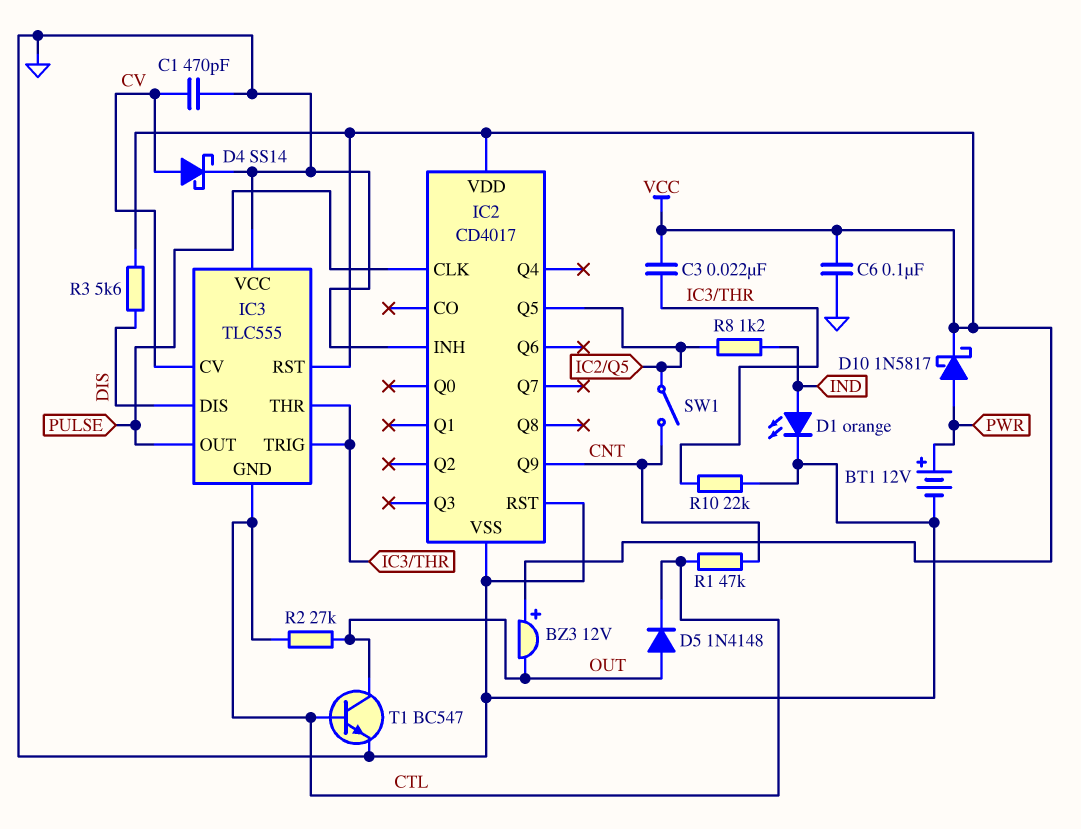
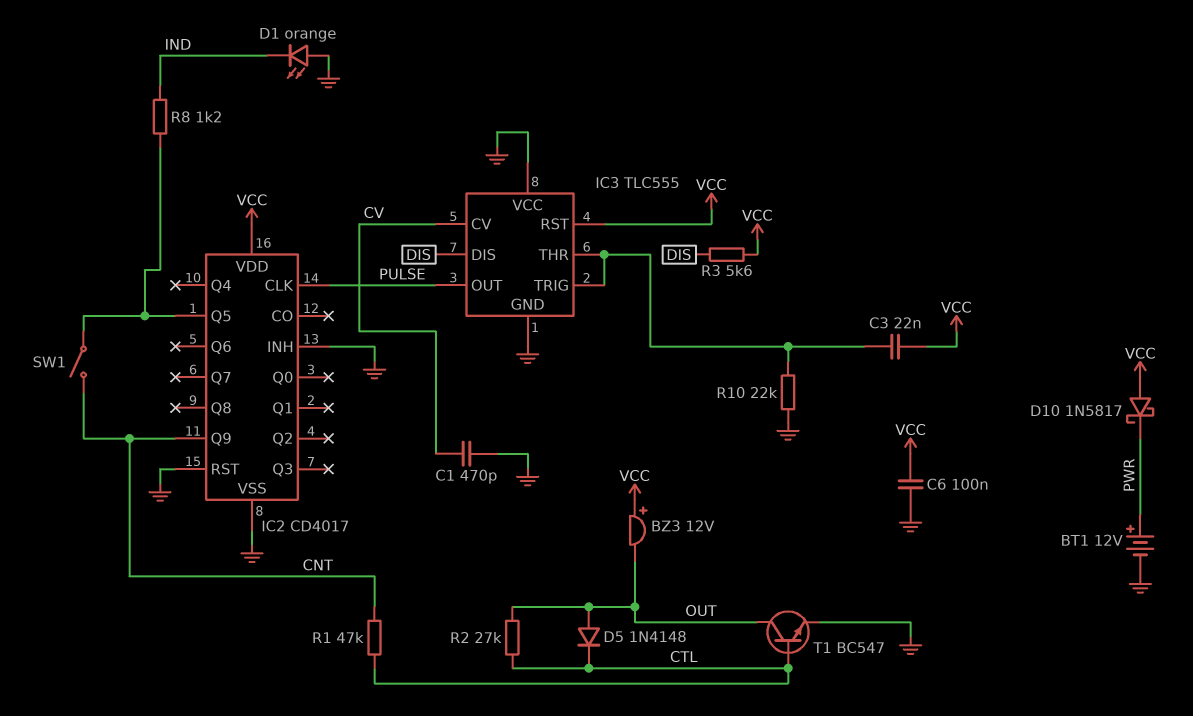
D1: LED orange (A IND, K GND) -> LED orange (A GND, K IND)
D4: schottky SS14 (A CV, K GND) -> none
D10: schottky 1N5817 (A PWR, K VCC) -> schottky 1N5817 (A VCC, K PWR)
IC3 pin GND: CTL -> GND

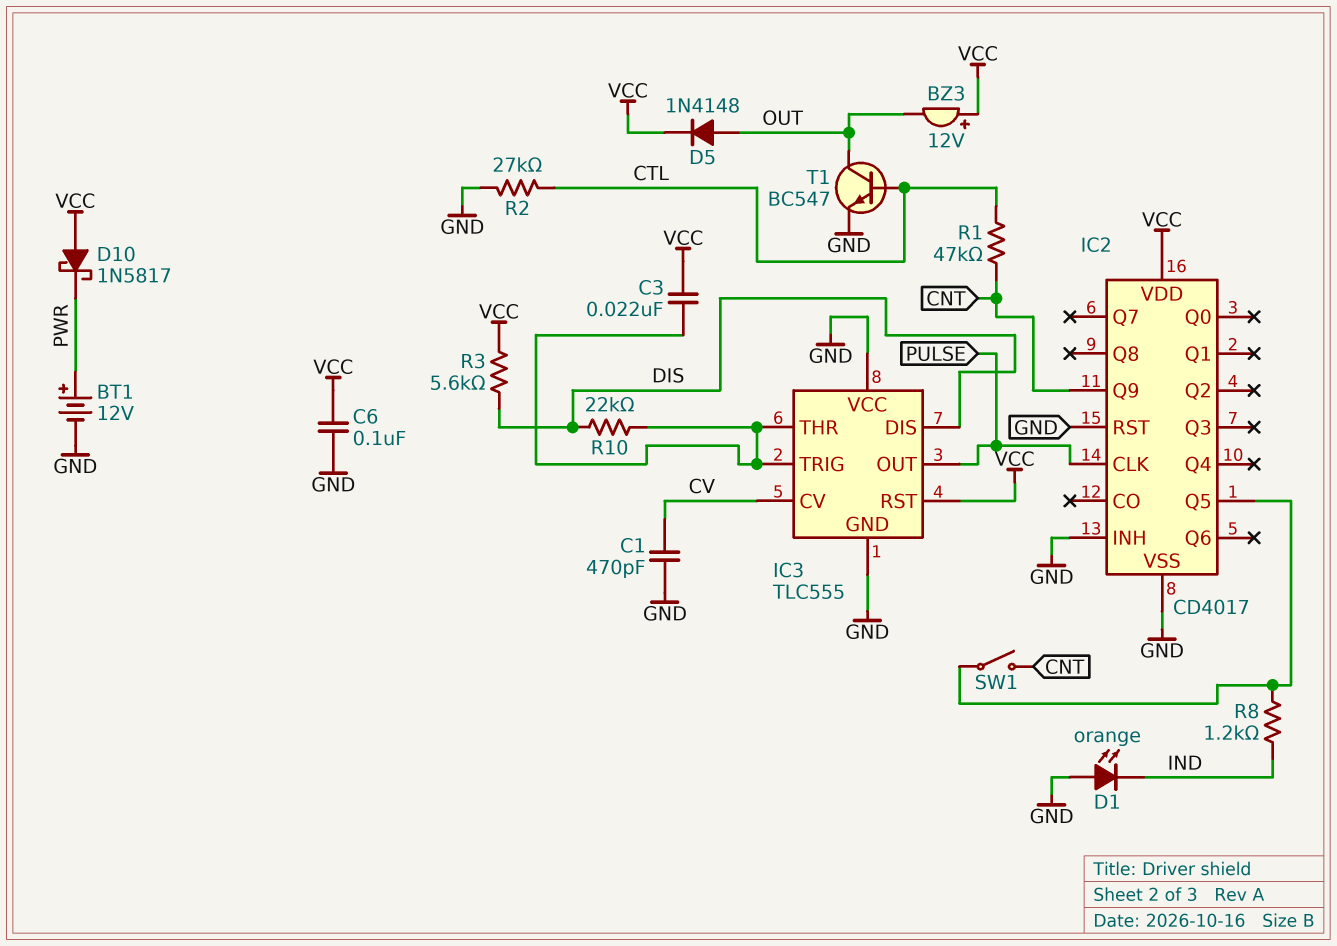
D5: diode 1N4148 (A OUT, K CTL) -> diode 1N4148 (A OUT, K VCC)
R2: 27k (CTL, OUT) -> 27k (CTL, GND)
R10: 22k (GND, IC3/THR) -> 22k (DIS, IC3/THR)

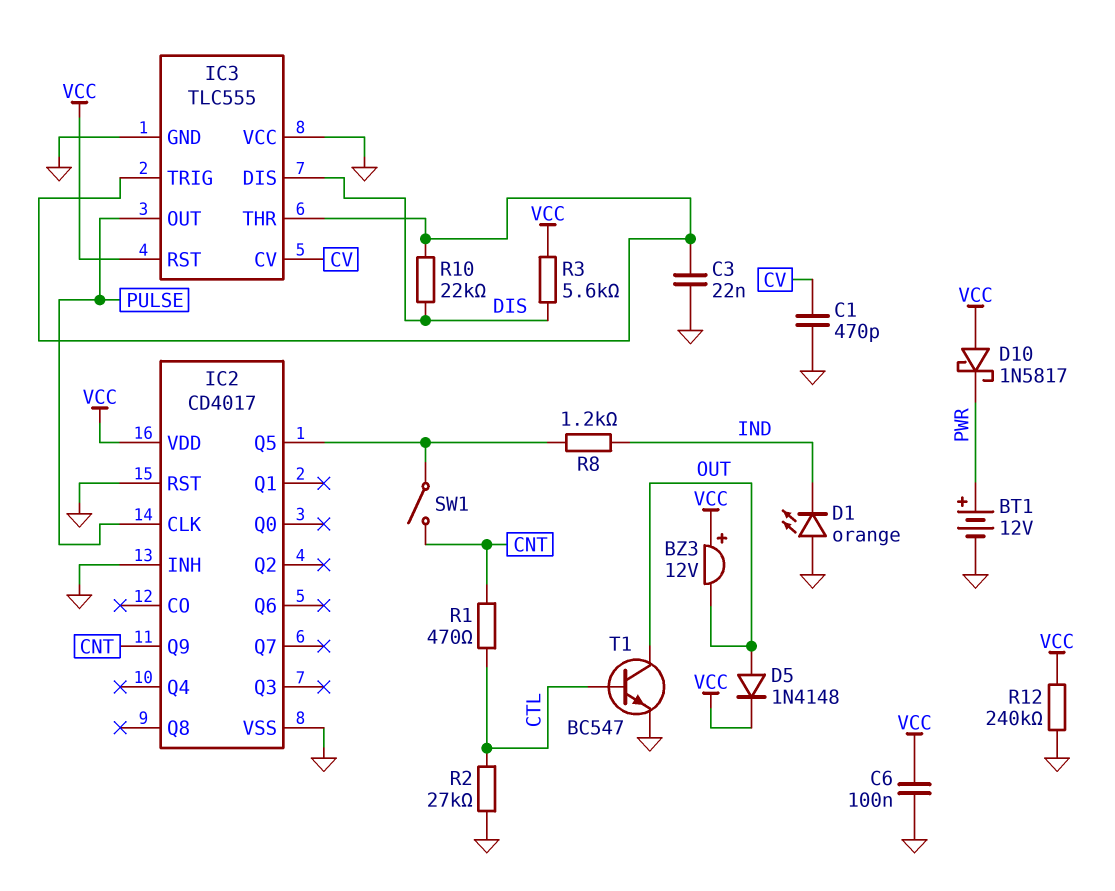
C3: 22nF (IC3/THR, VCC) -> 22nF (GND, IC3/THR)
R1: 47k (CNT, CTL) -> 470 (CNT, CTL)
R12: none -> 240k (GND, VCC)

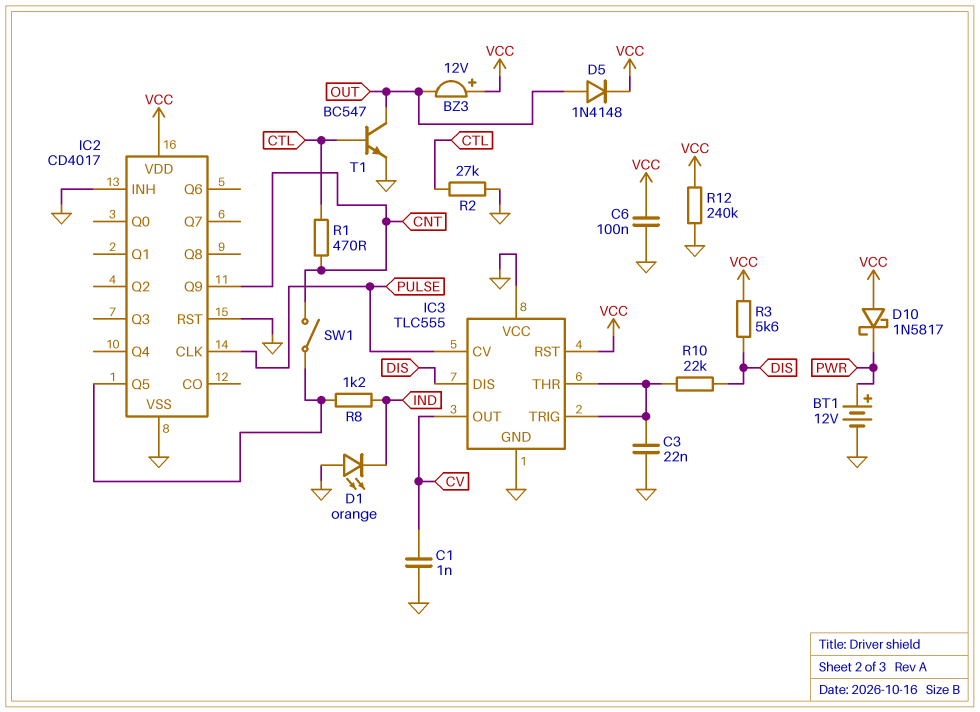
C1: 470pF (CV, GND) -> 1nF (CV, GND)
IC3 pin CV: CV -> PULSE
IC3 pin OUT: PULSE -> CV

